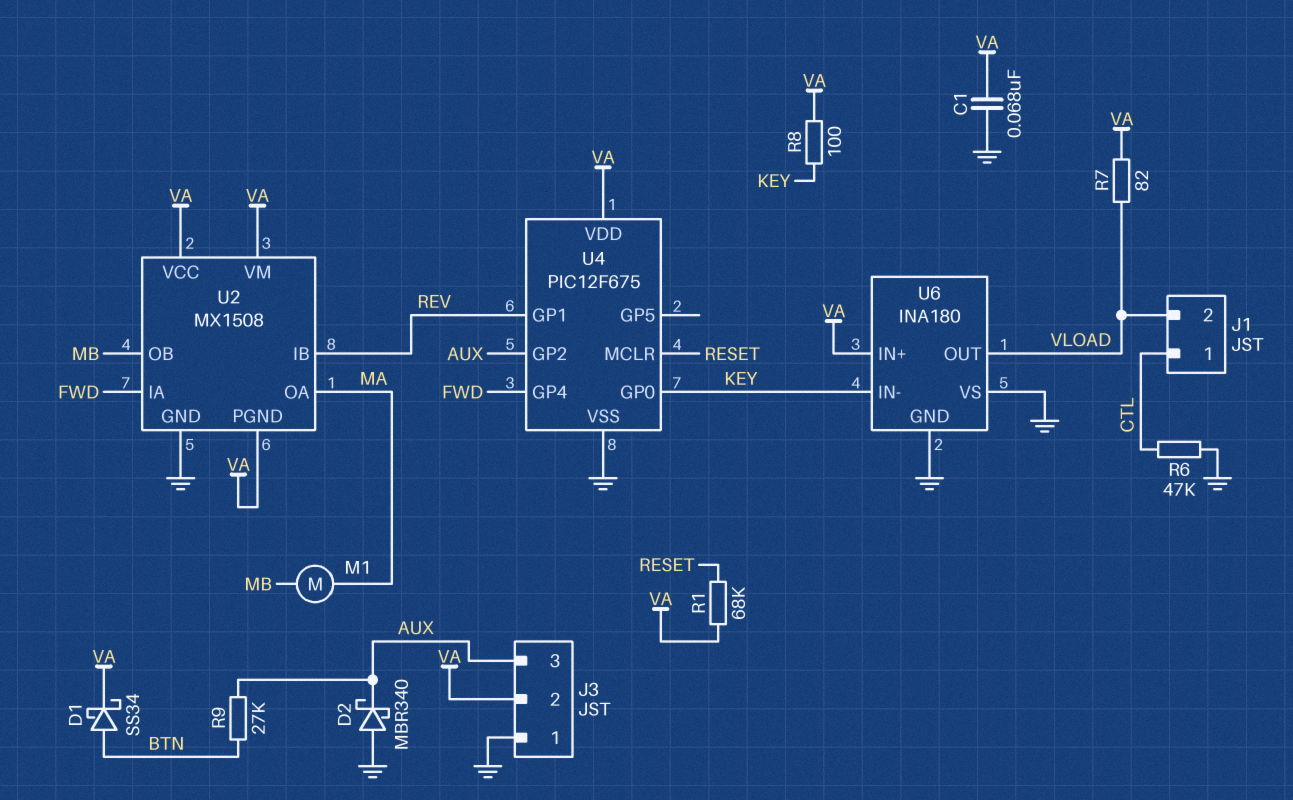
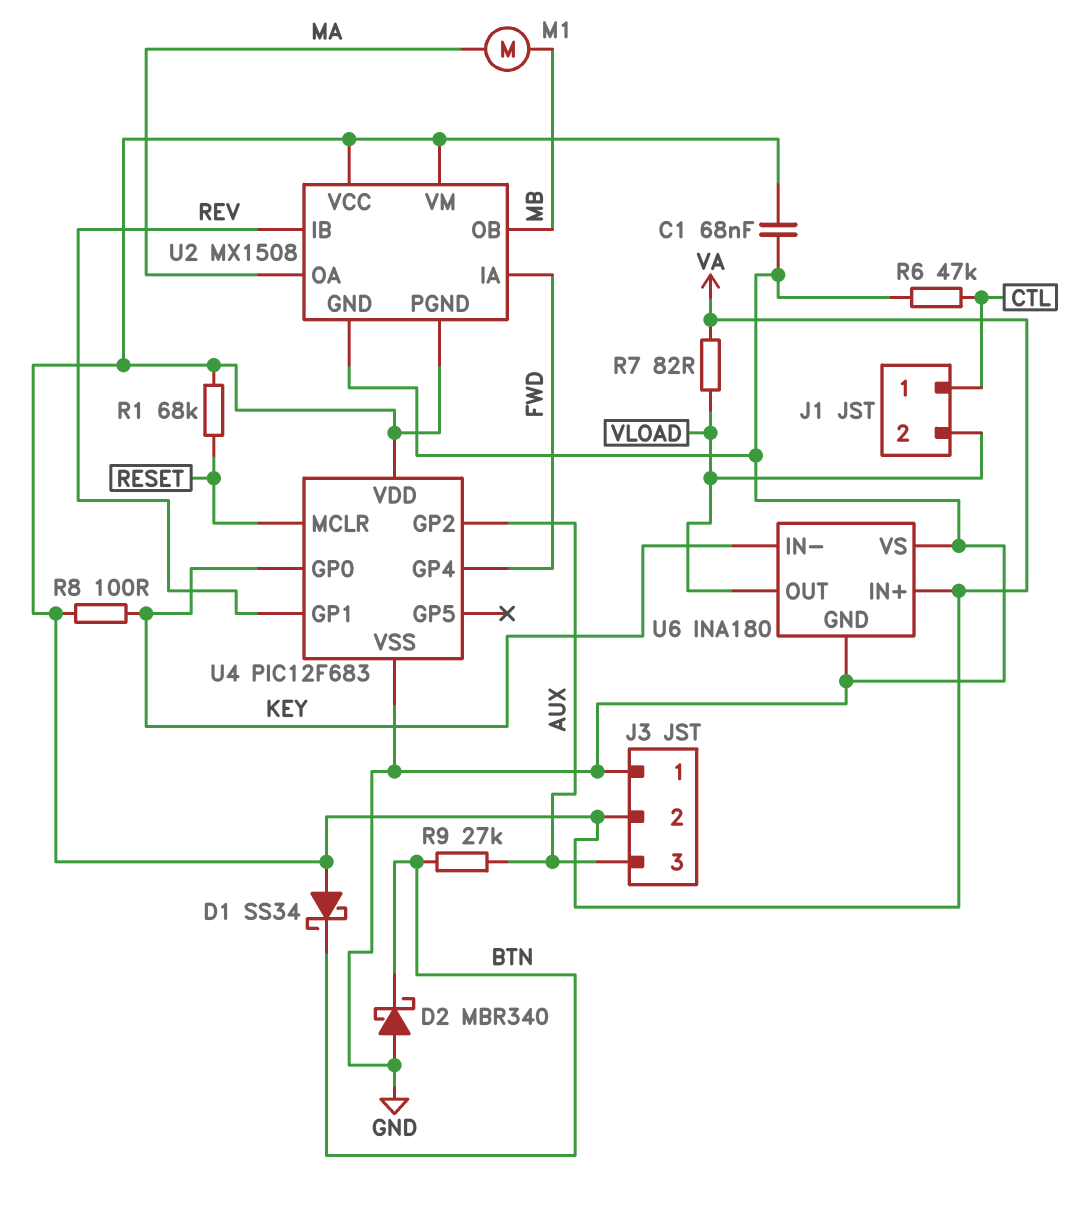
D1: schottky SS34 (A BTN, K VA) -> schottky SS34 (A VA, K BTN)
D2: schottky MBR340 (A GND, K AUX) -> schottky MBR340 (A GND, K BTN)
U4: PIC12F675 -> PIC12F683

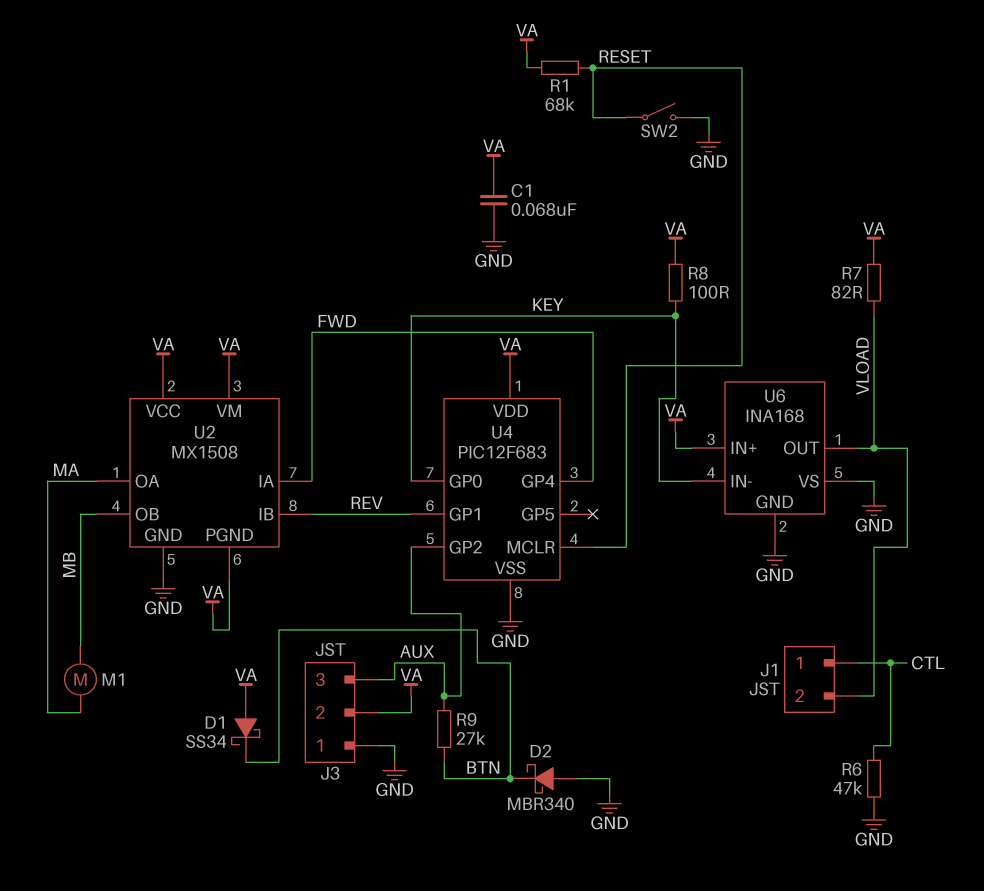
SW2: none -> switch (GND, RESET)
U6: INA180 -> INA168

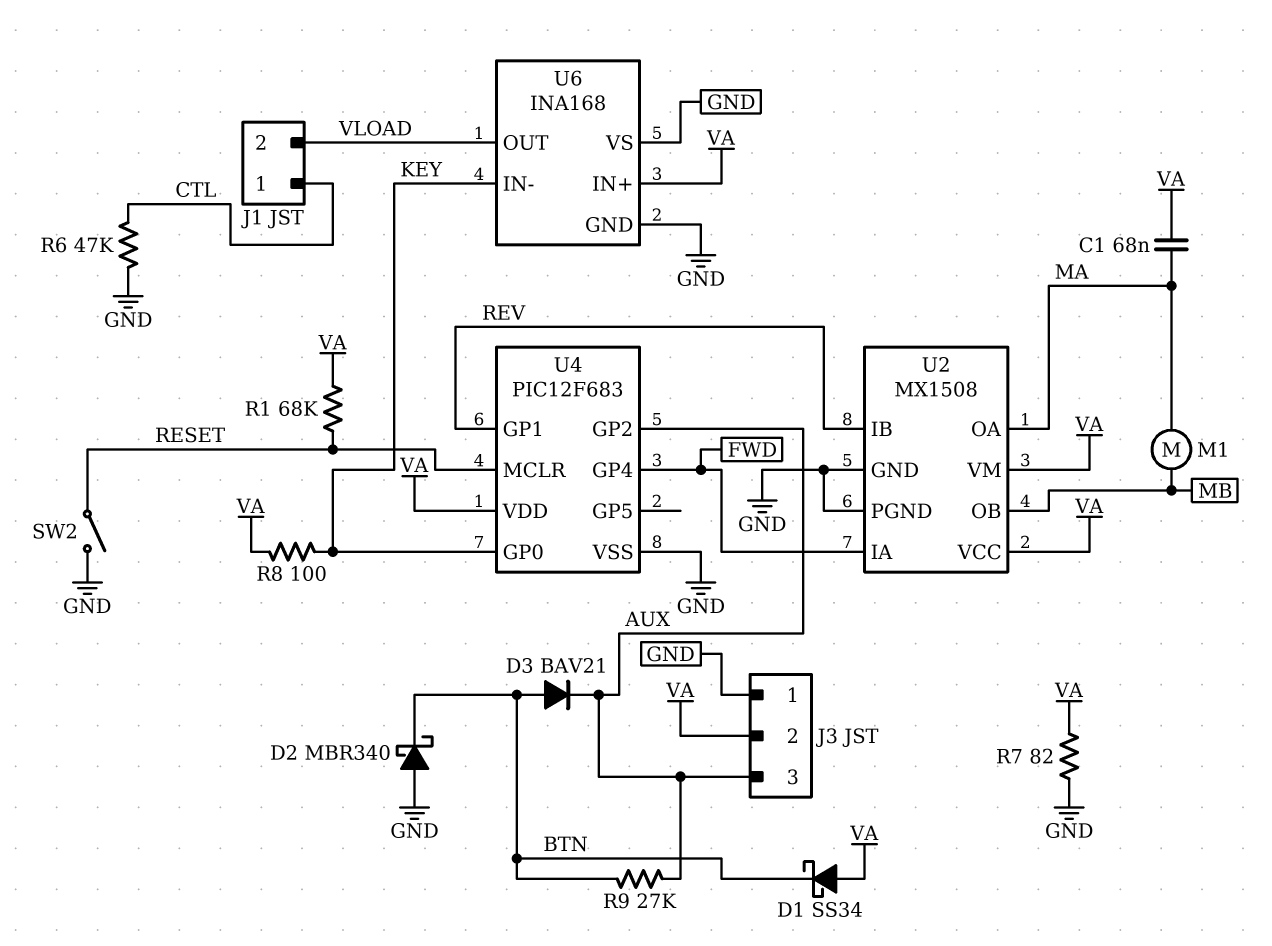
C1: 68nF (GND, VA) -> 68nF (MA, VA)
D3: none -> diode BAV21 (A BTN, K AUX)
R7: 82 (VA, VLOAD) -> 82 (GND, VA)
U2 pin PGND: VA -> GND

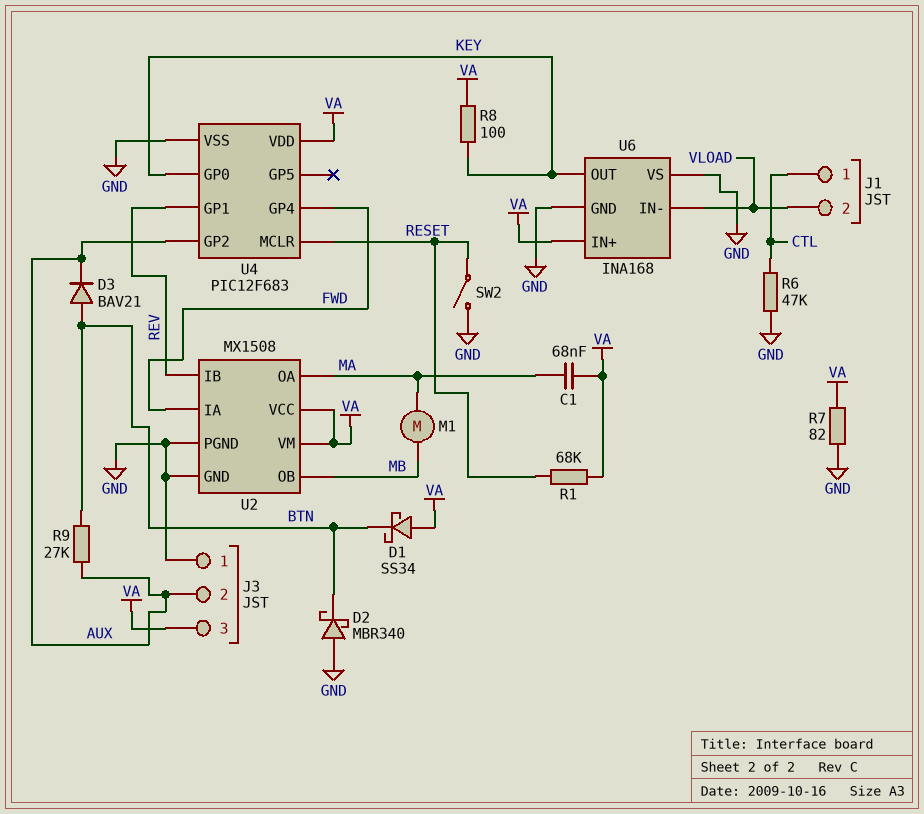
J3 pin 2: VA -> AUX
J3 pin 3: AUX -> VA
U6 pin IN-: KEY -> VLOAD
U6 pin OUT: VLOAD -> KEY

